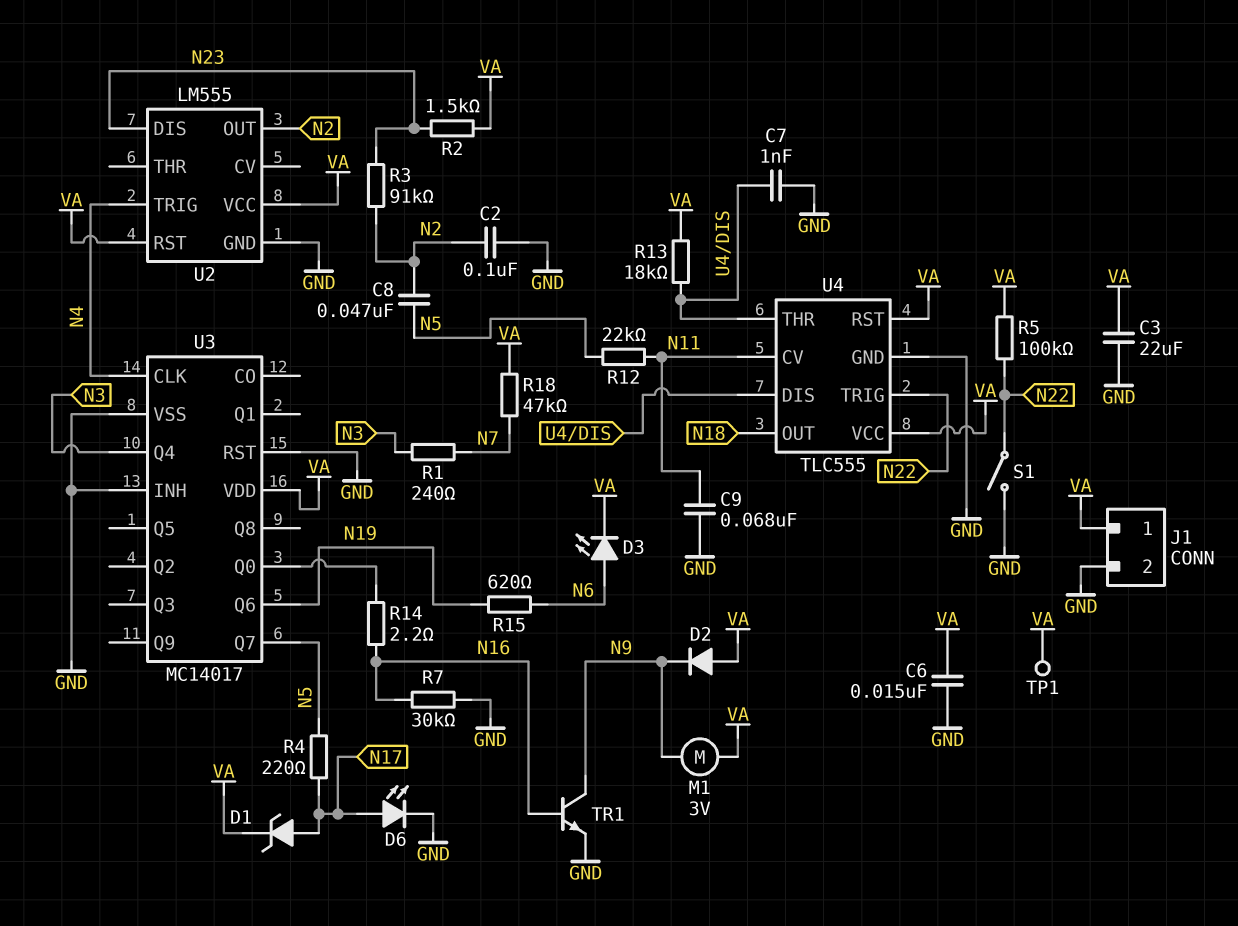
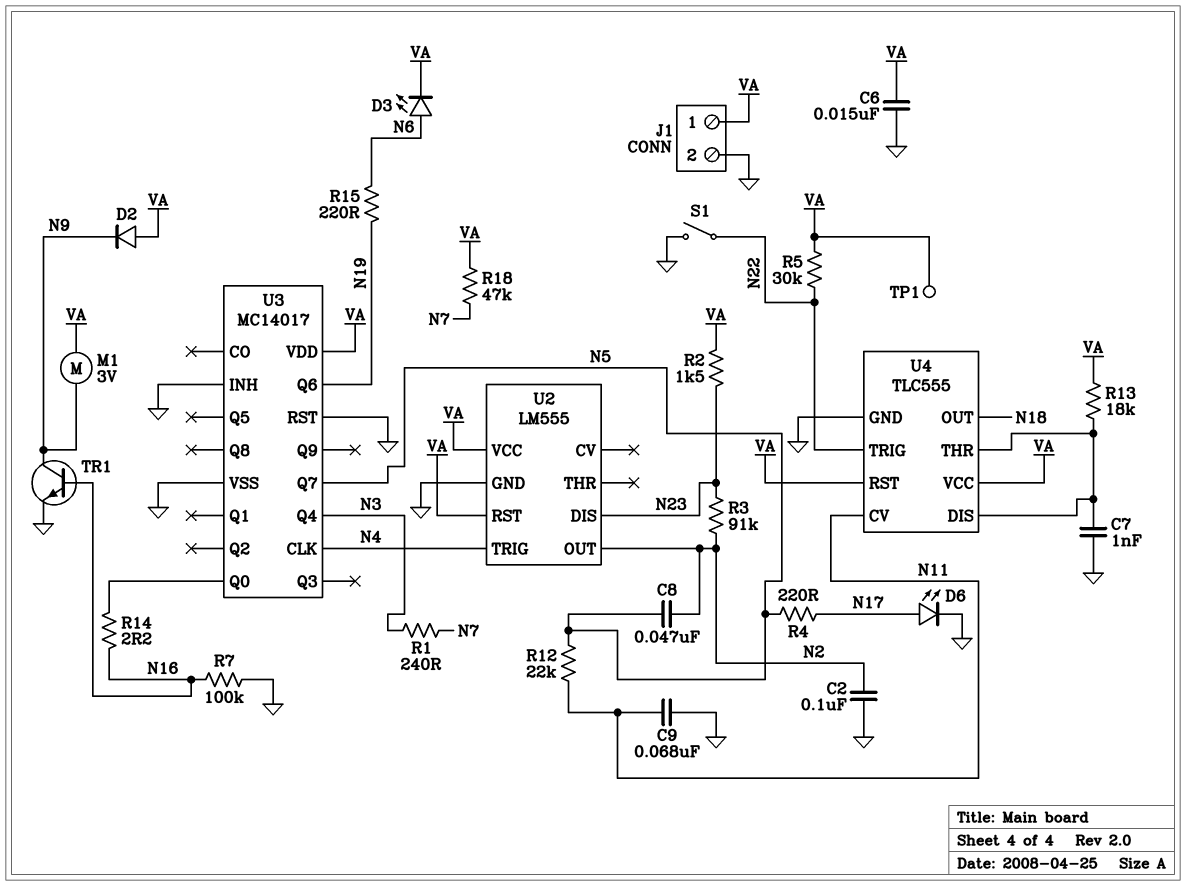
C3: 22uF (GND, VA) -> none
D1: zener (A N17, K VA) -> none
R5: 100k (N22, VA) -> 30k (N22, VA)
R7: 30k (GND, N16) -> 100k (GND, N16)
R15: 620 (N6, N19) -> 220 (N6, N19)

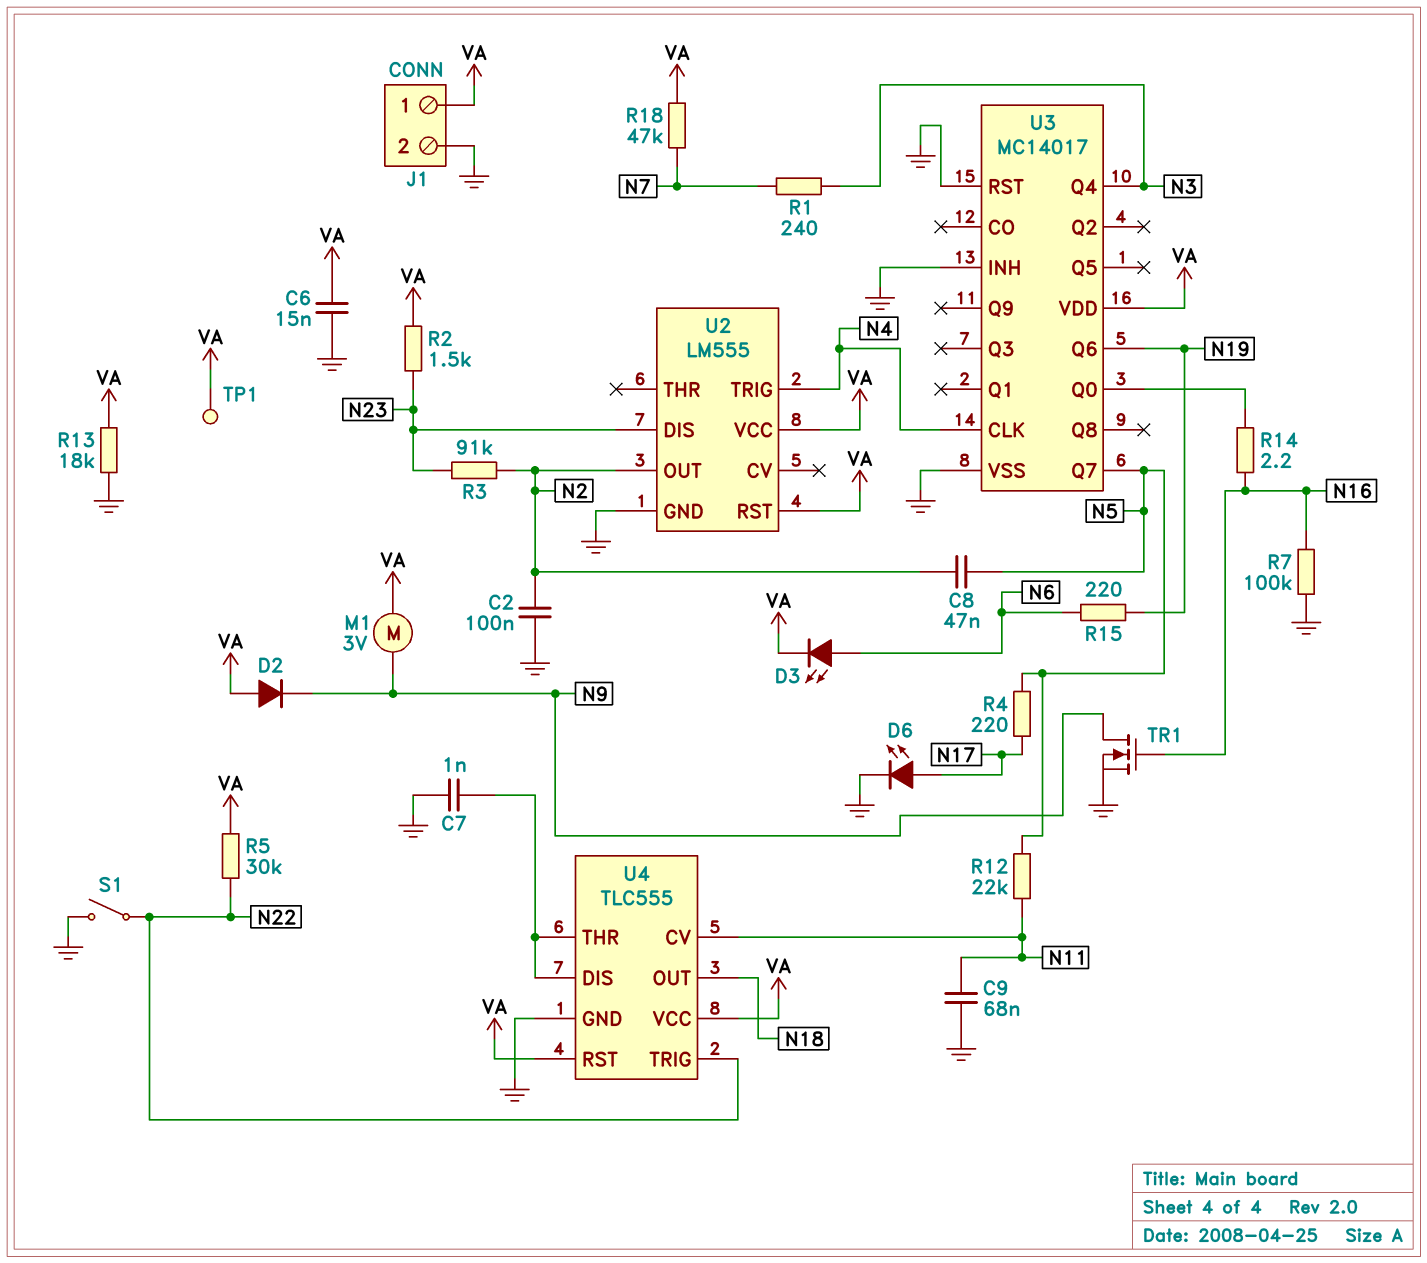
R13: 18k (U4/DIS, VA) -> 18k (GND, VA)
TR1: NPN (B N16, C N9, E GND) -> NMOS (G N16, D N9, S GND)

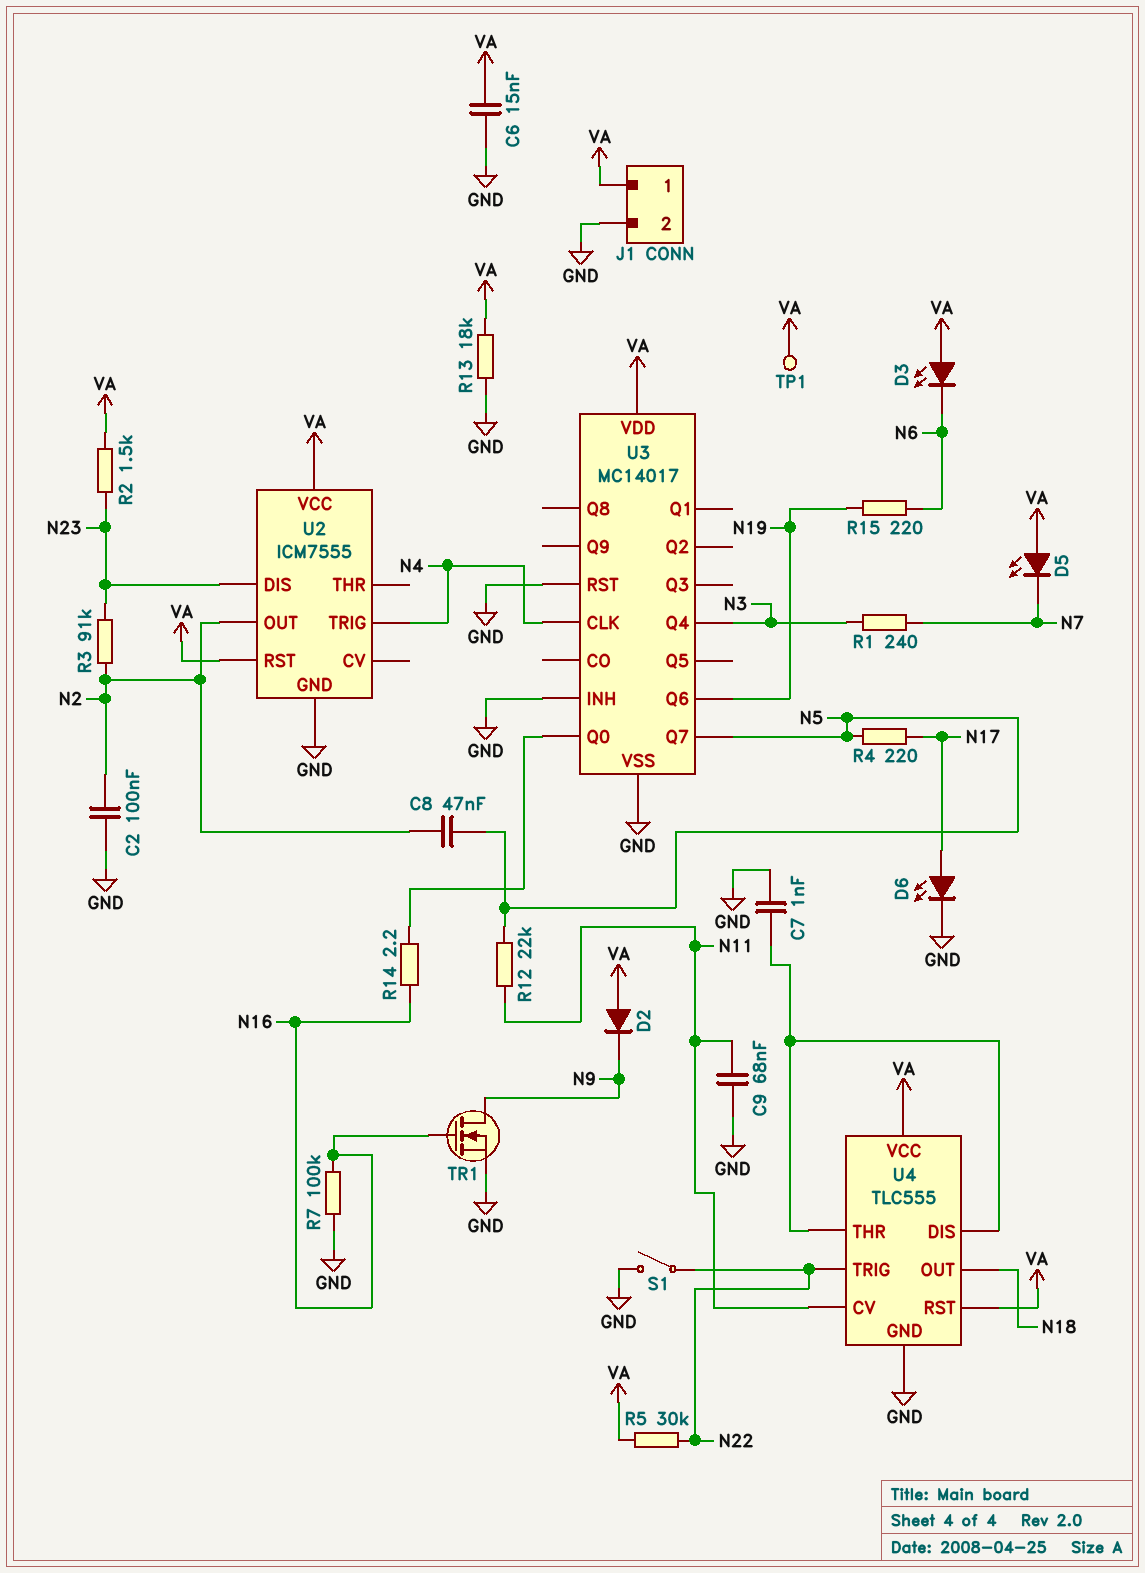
D3: LED (A N6, K VA) -> LED (A VA, K N6)
D5: none -> LED (A VA, K N7)
M1: motor 3V (N9, VA) -> none
R18: 47k (N7, VA) -> none
U2: LM555 -> ICM7555

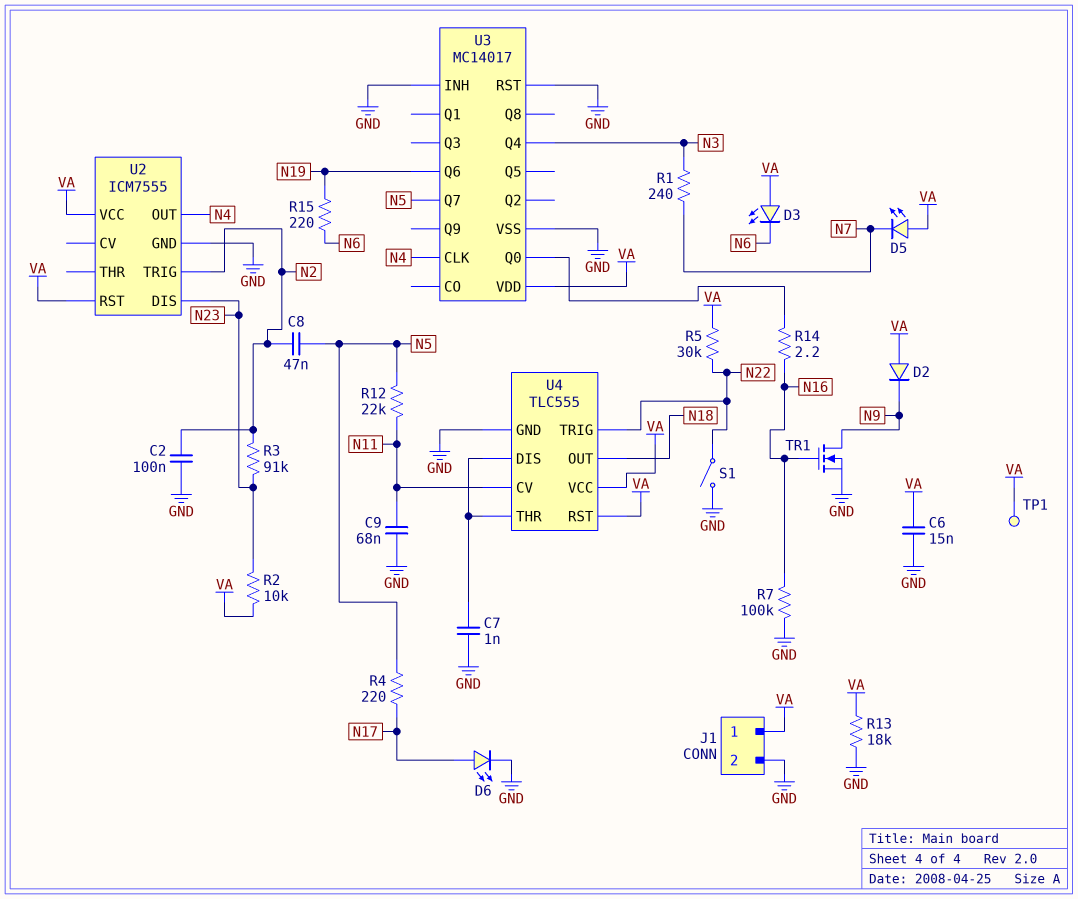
R2: 1.5k (N23, VA) -> 10k (N23, VA)
U2 pin OUT: N2 -> N4
U2 pin TRIG: N4 -> N2

